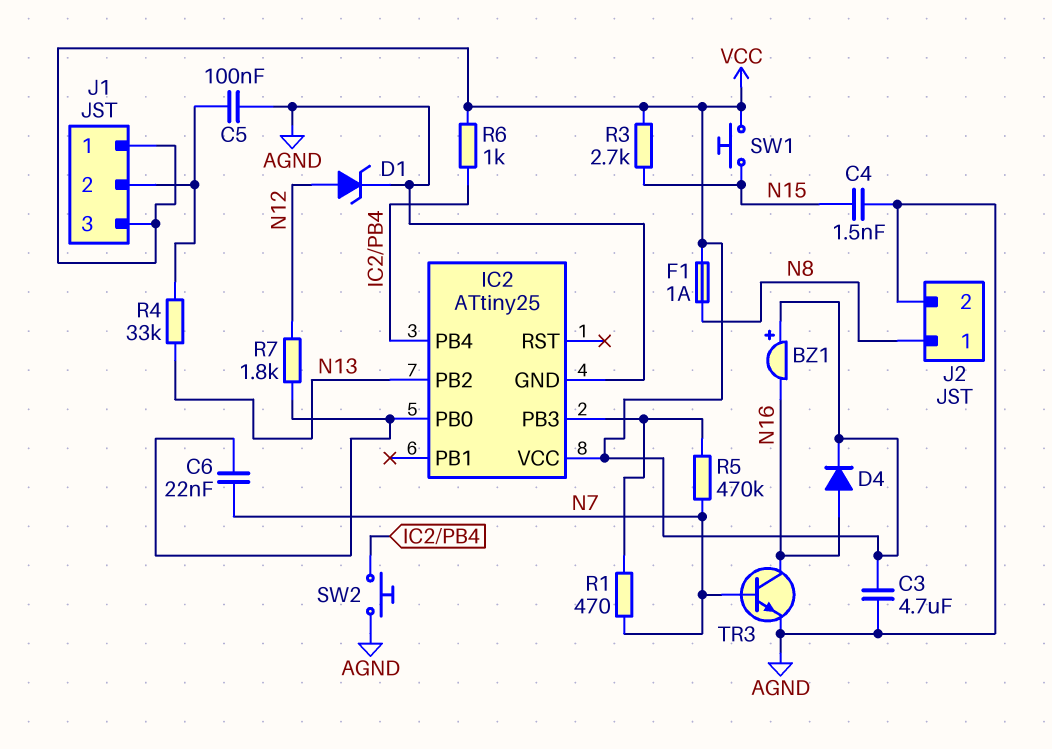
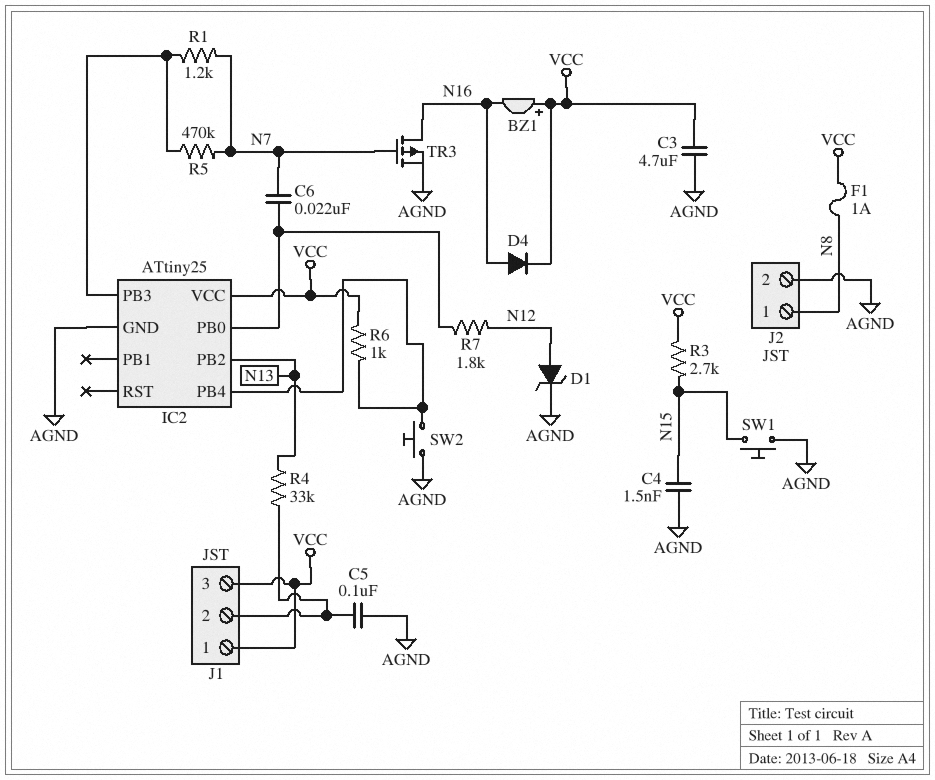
R1: 470 (IC2/PB3, N7) -> 1.2k (IC2/PB3, N7)
SW1: button (N15, VCC) -> button (AGND, N15)
TR3: NPN (B N7, C N16, E AGND) -> PMOS (G N7, D N16, S AGND)

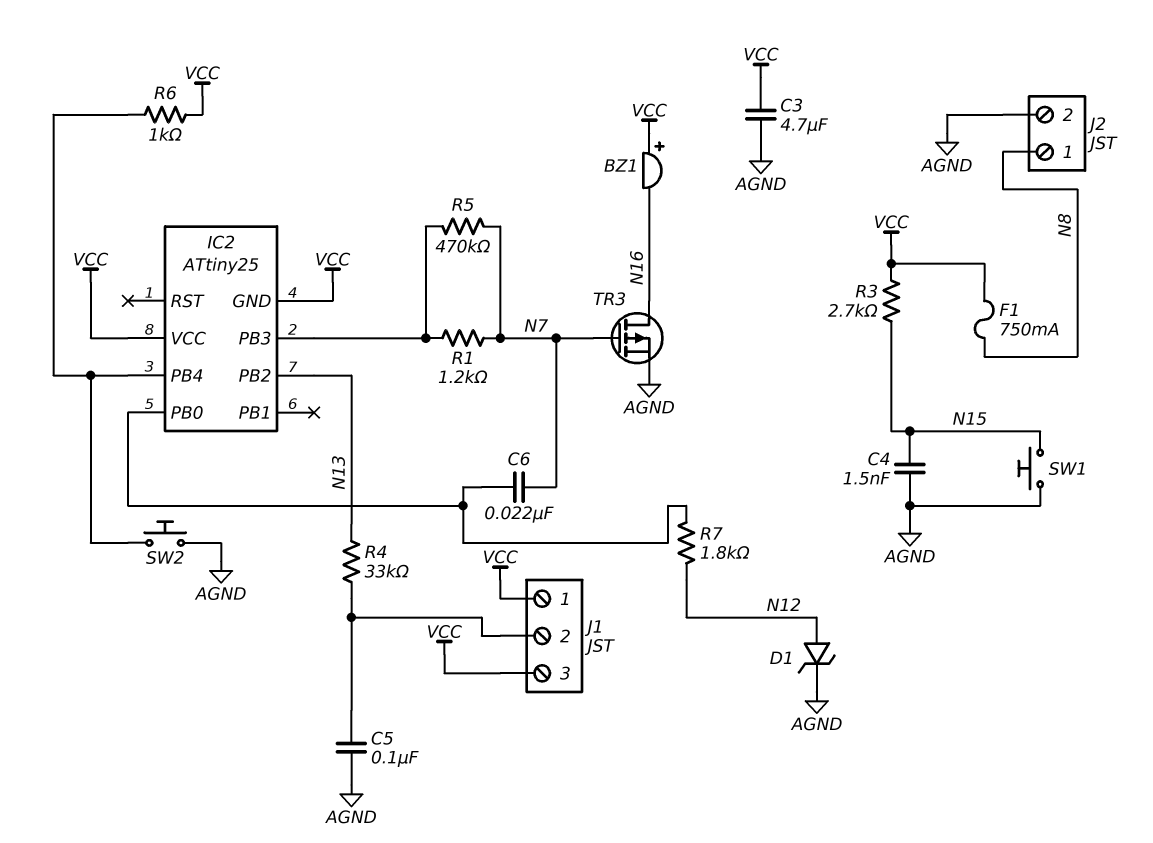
D4: diode (A N16, K VCC) -> none
F1: 1A (N8, VCC) -> 750mA (N8, VCC)
IC2 pin GND: AGND -> VCC

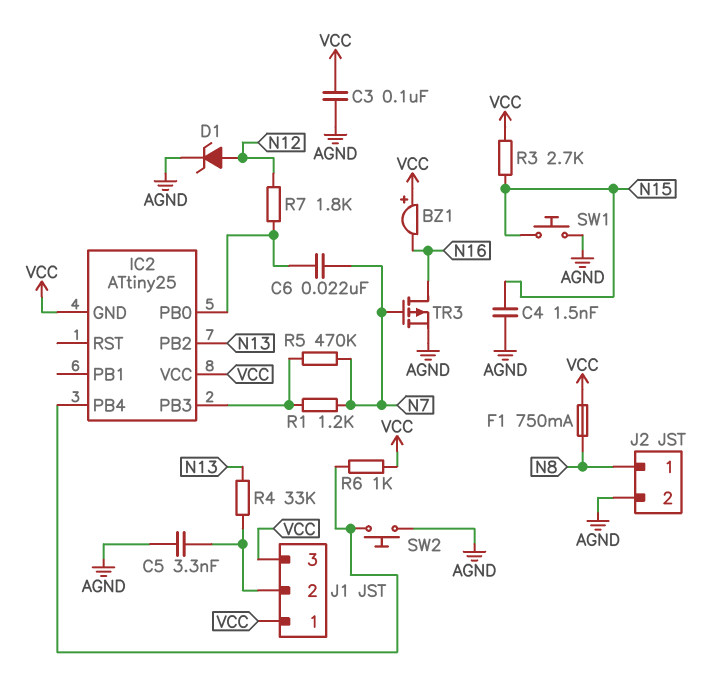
C3: 4.7uF (AGND, VCC) -> 100nF (AGND, VCC)
C5: 100nF (AGND, J1/2) -> 3.3nF (AGND, J1/2)

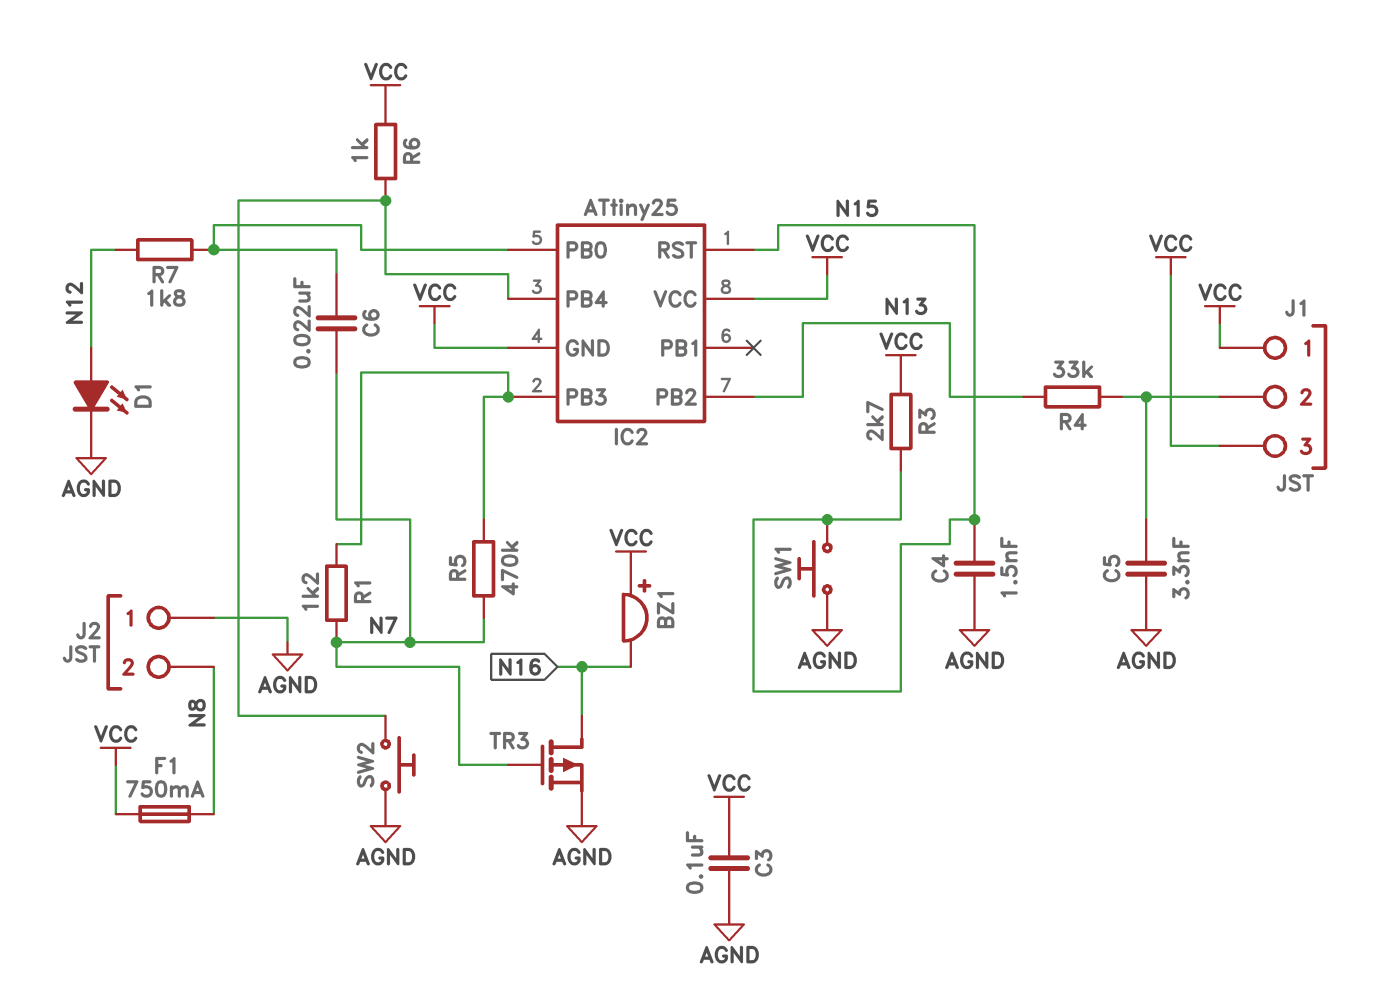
D1: zener (A N12, K AGND) -> LED (A N12, K AGND)
IC2 pin RST: none -> N15
J2 pin 1: N8 -> AGND
J2 pin 2: AGND -> N8

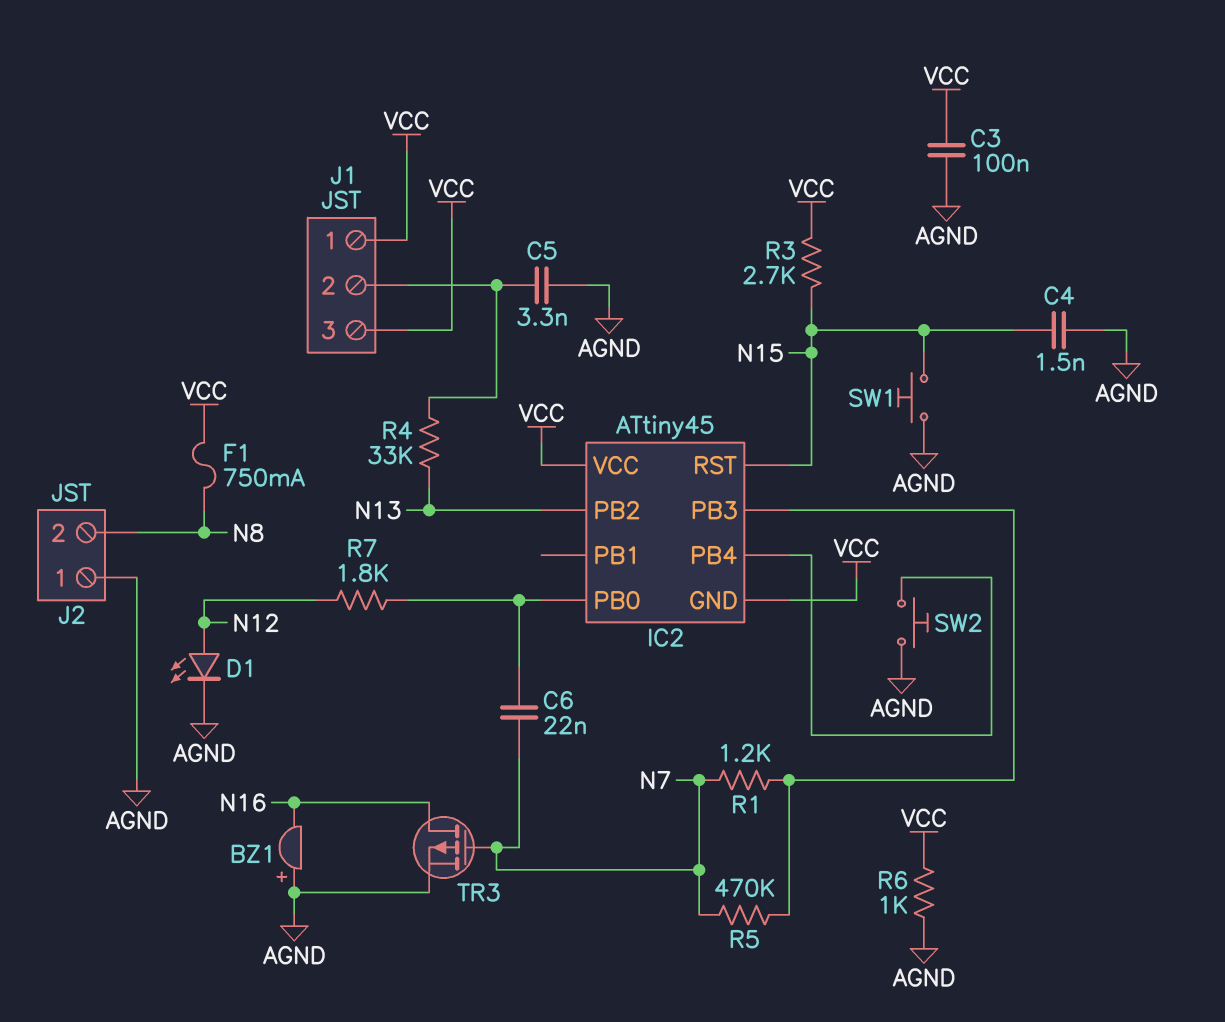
BZ1: buzzer (plus VCC, minus N16) -> buzzer (plus AGND, minus N16)
IC2: ATtiny25 -> ATtiny45
R6: 1k (IC2/PB4, VCC) -> 1k (AGND, VCC)

